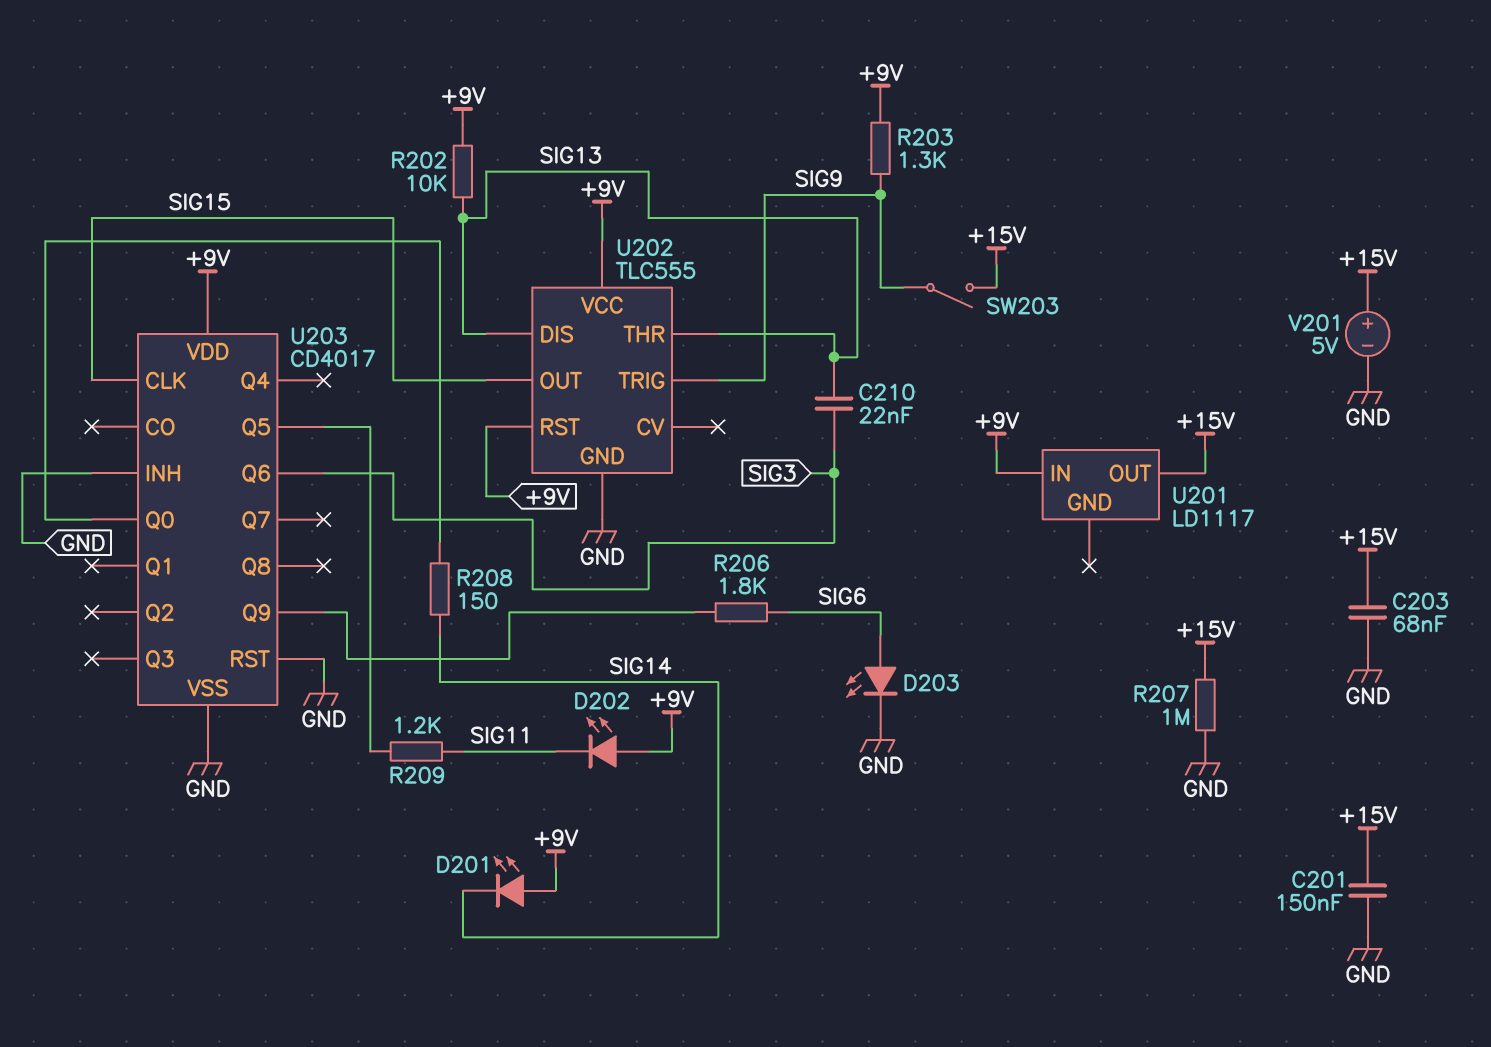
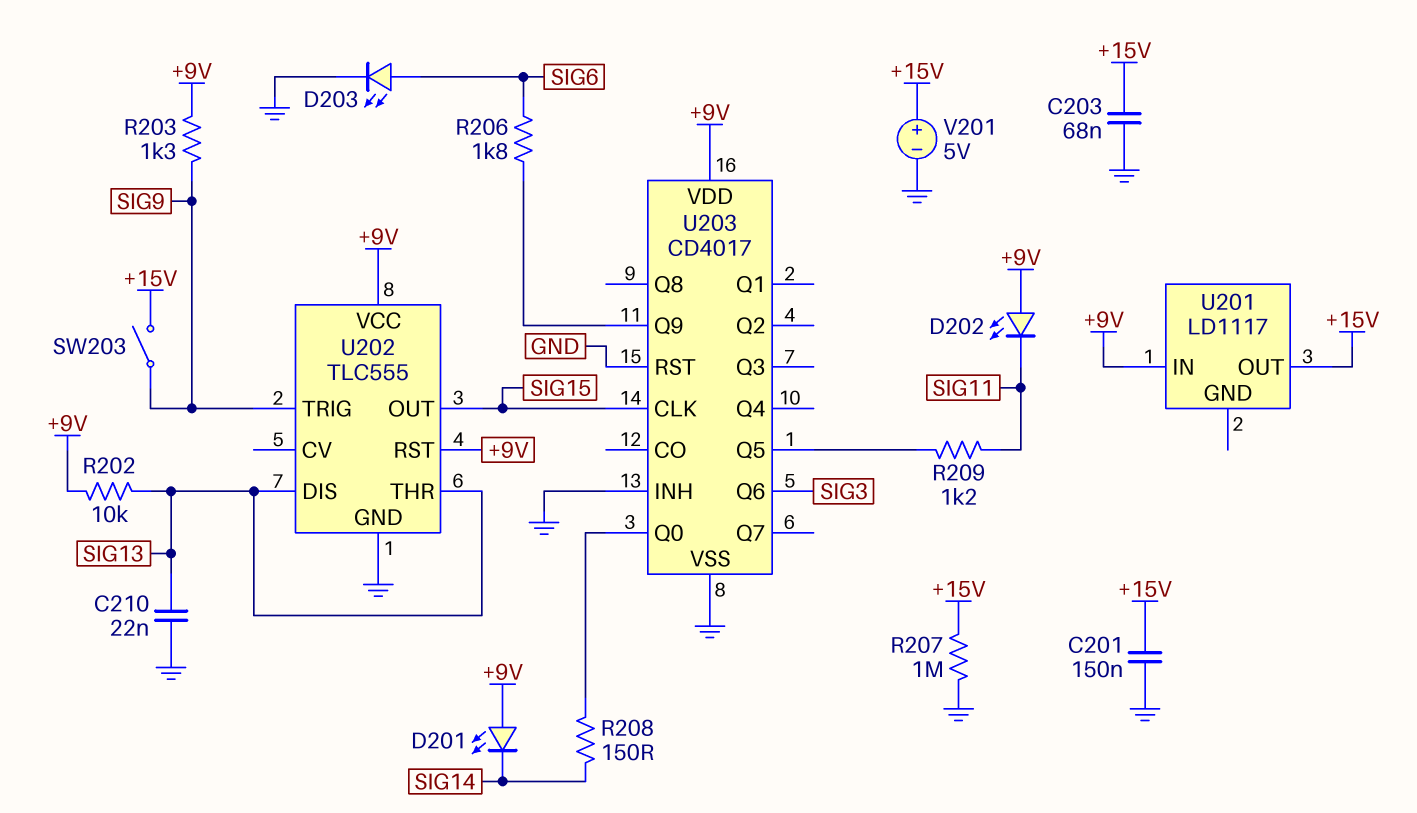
C210: 22nF (SIG3, SIG13) -> 22nF (GND, SIG13)

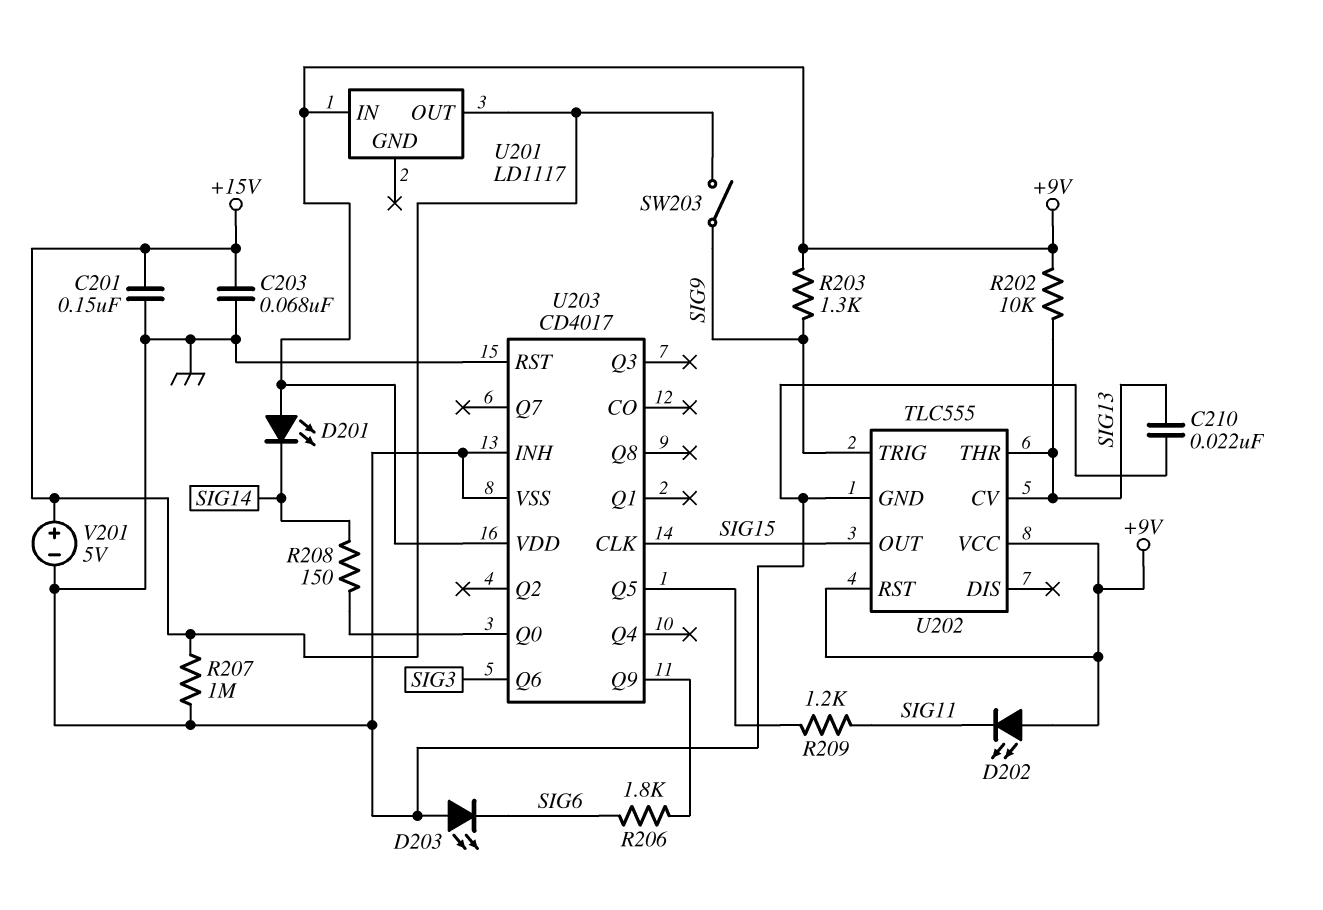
D203: LED (A SIG6, K GND) -> LED (A GND, K SIG6)
U202 pin CV: none -> SIG13
U202 pin DIS: SIG13 -> none

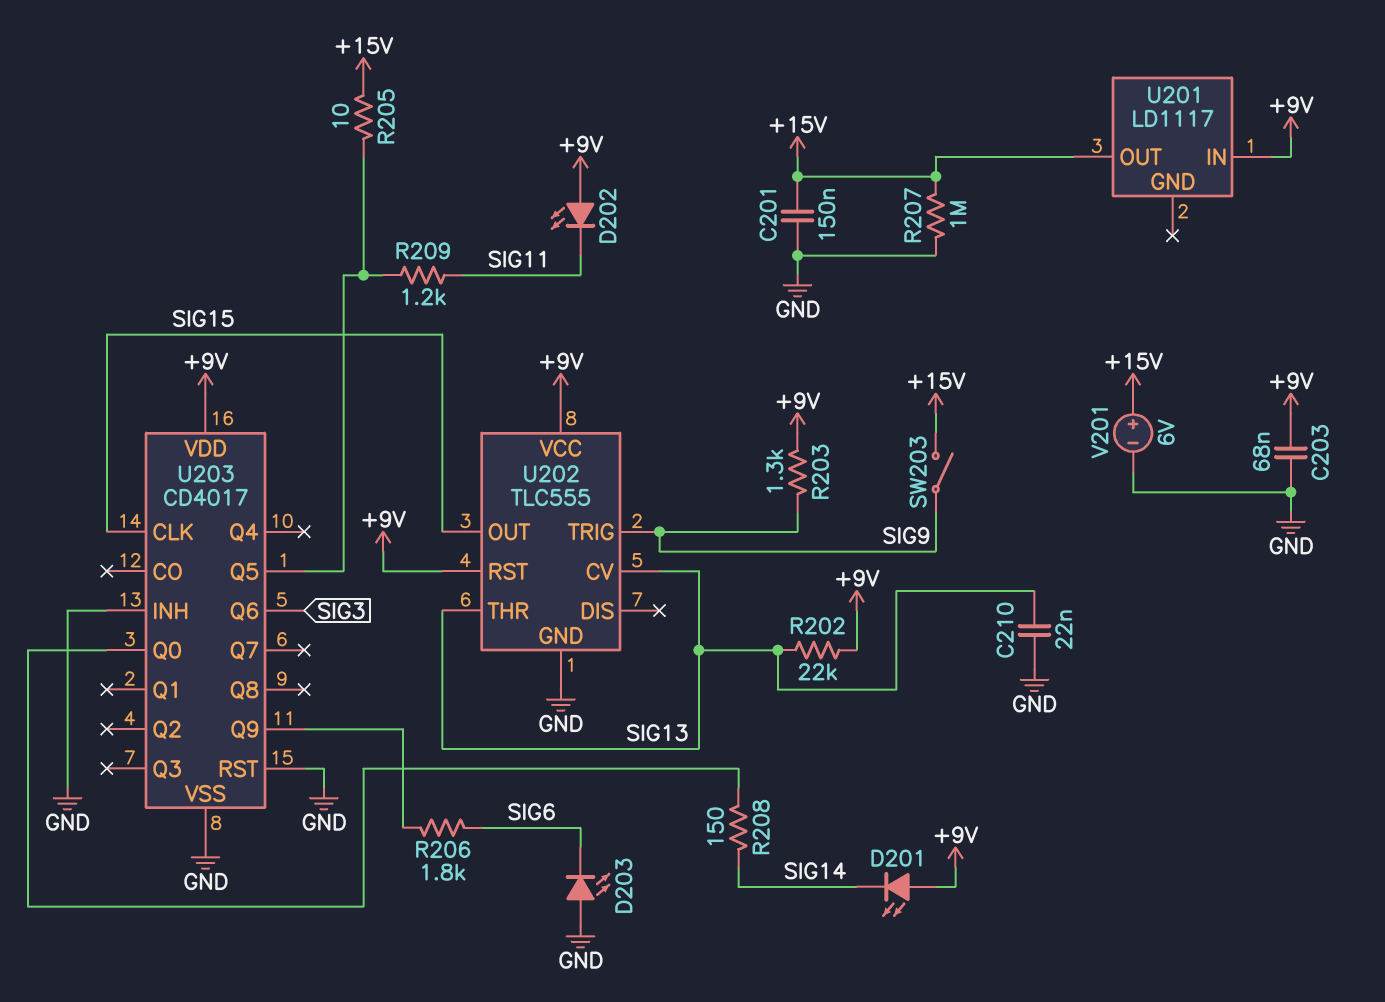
C203: 68nF (+15V, GND) -> 68nF (+9V, GND)
R202: 10k (+9V, SIG13) -> 22k (+9V, SIG13)
R205: none -> 10 (+15V, U203/Q5)
V201: 5V (plus +15V, minus GND) -> 6V (plus +15V, minus GND)

